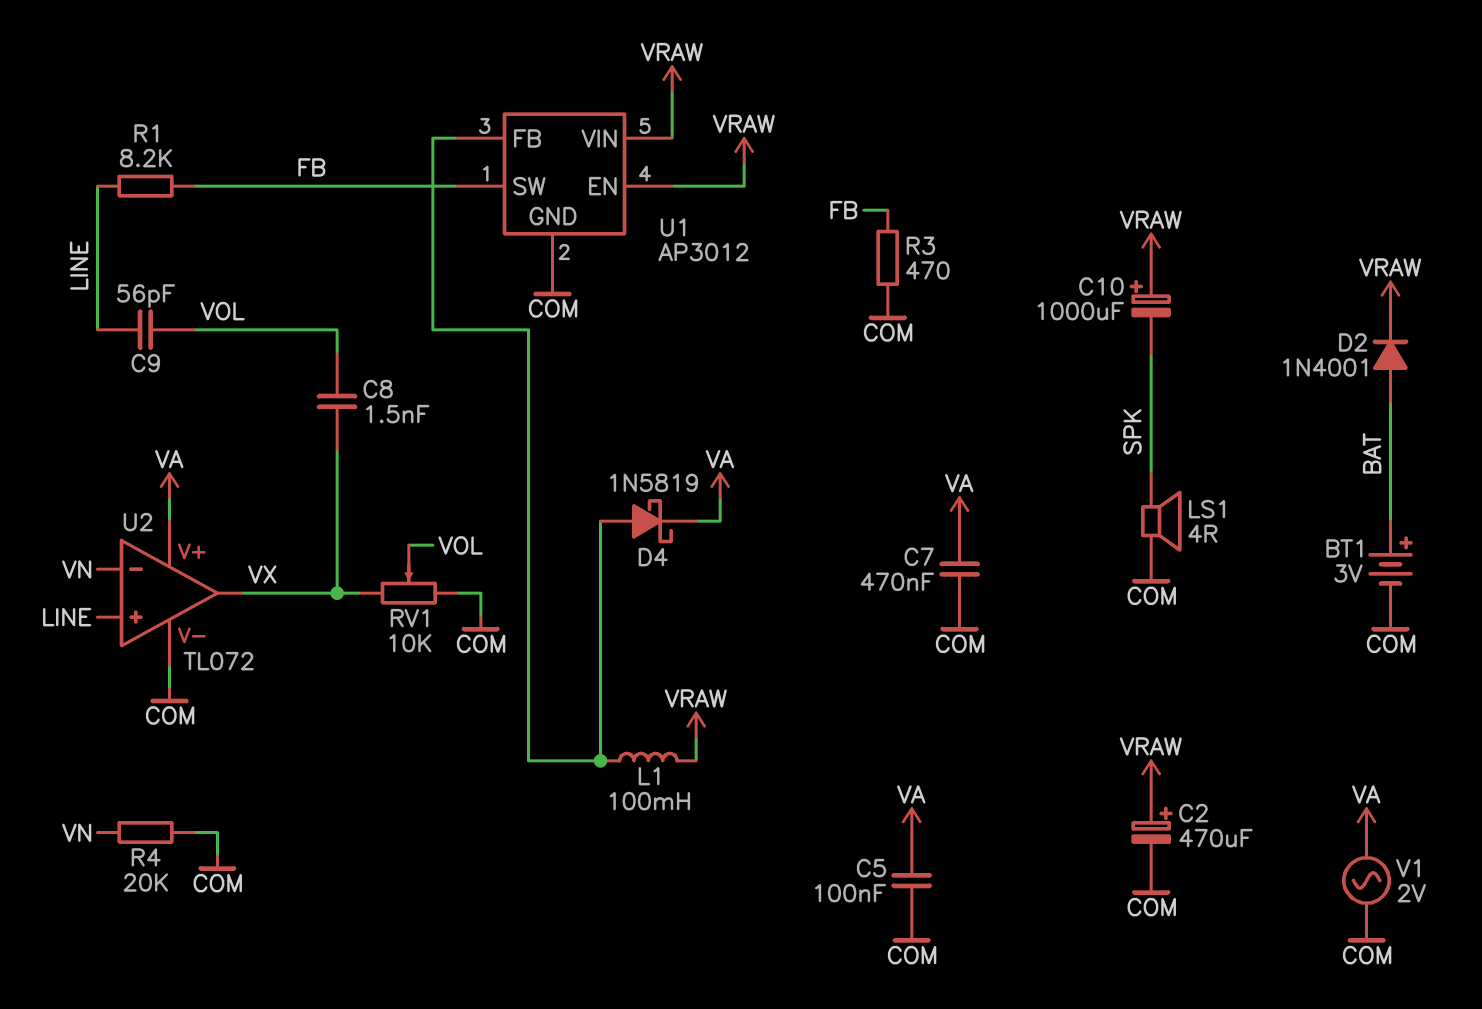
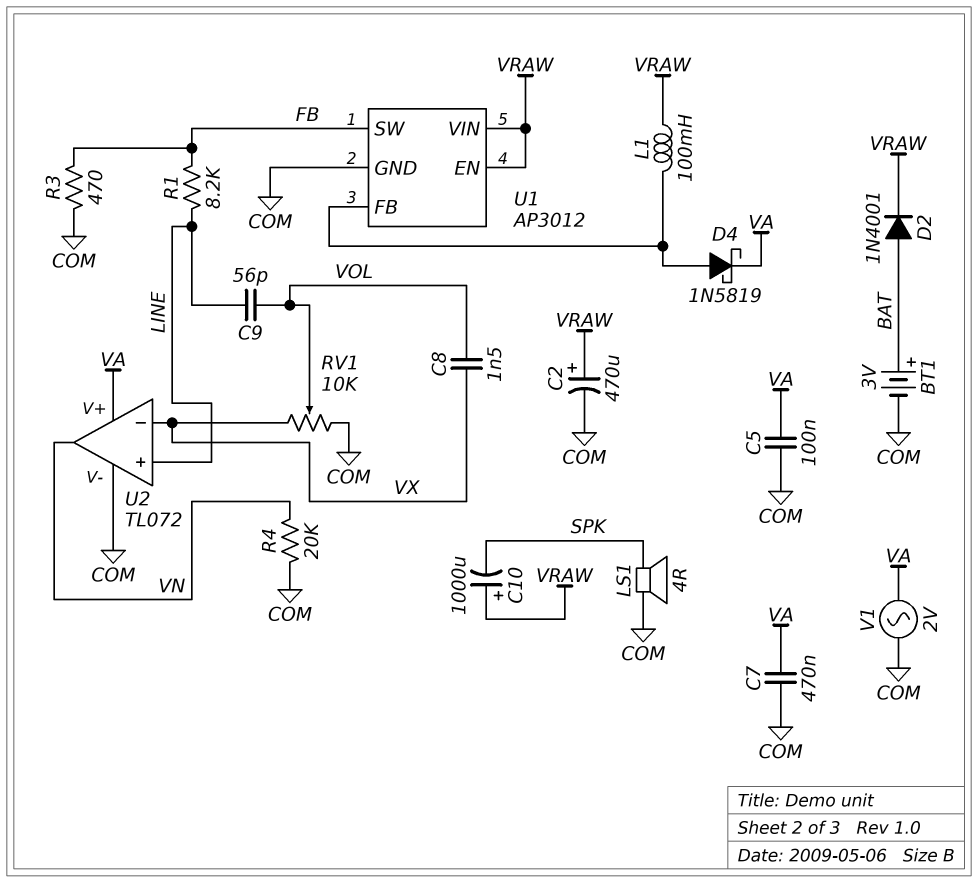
U2 pin in-: VN -> VX
U2 pin out: VX -> VN

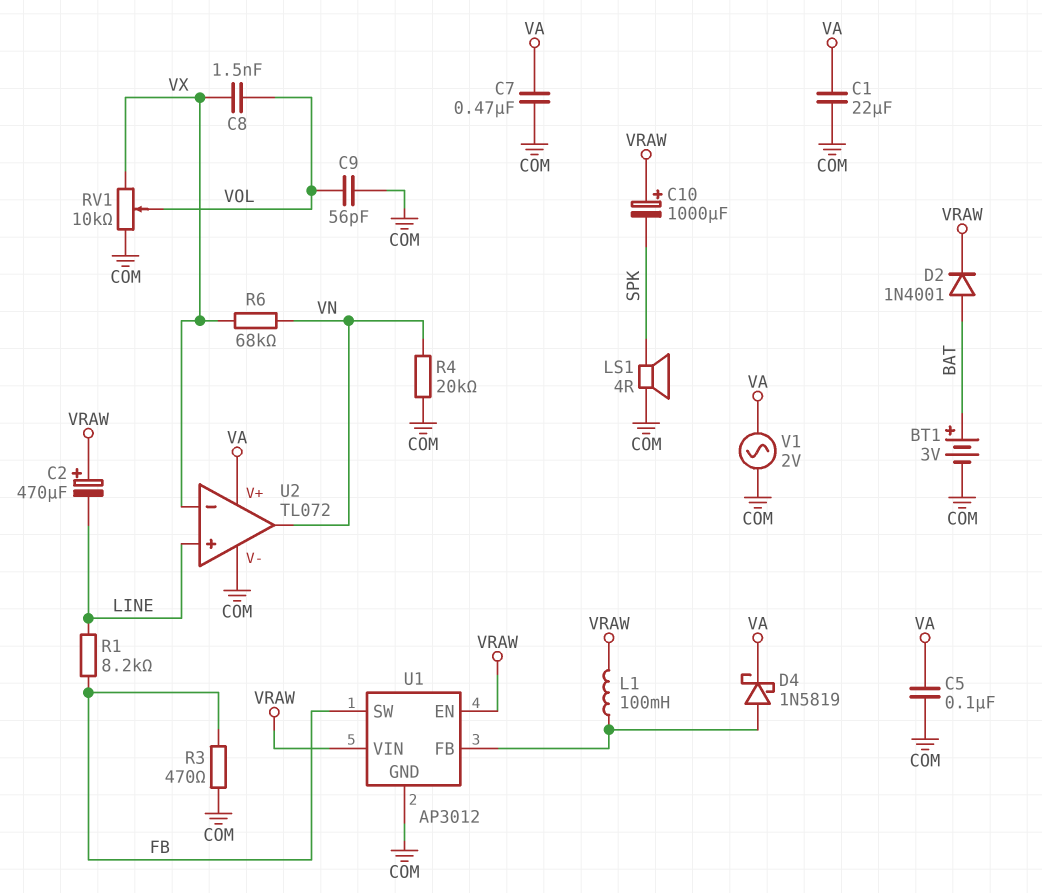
C1: none -> 22uF (COM, VA)
C2: 470uF (plus VRAW, minus COM) -> 470uF (plus VRAW, minus LINE)
C9: 56pF (LINE, VOL) -> 56pF (COM, VOL)
R6: none -> 68k (VN, VX)

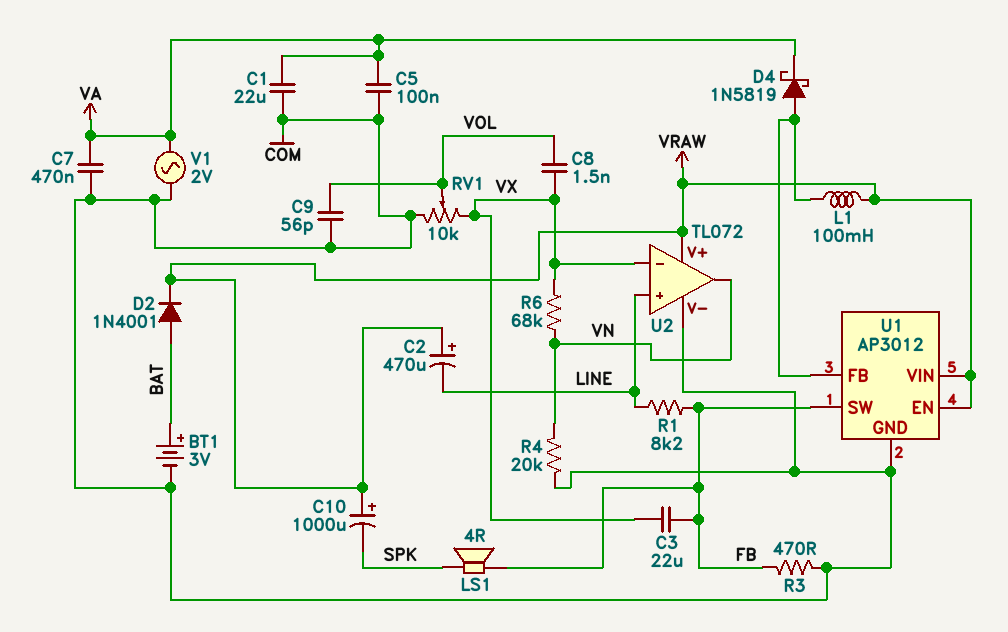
C3: none -> 22uF (FB, VX)
LS1: speaker 4R (COM, SPK) -> speaker 4R (FB, SPK)
U2 pin V+: VA -> VRAW

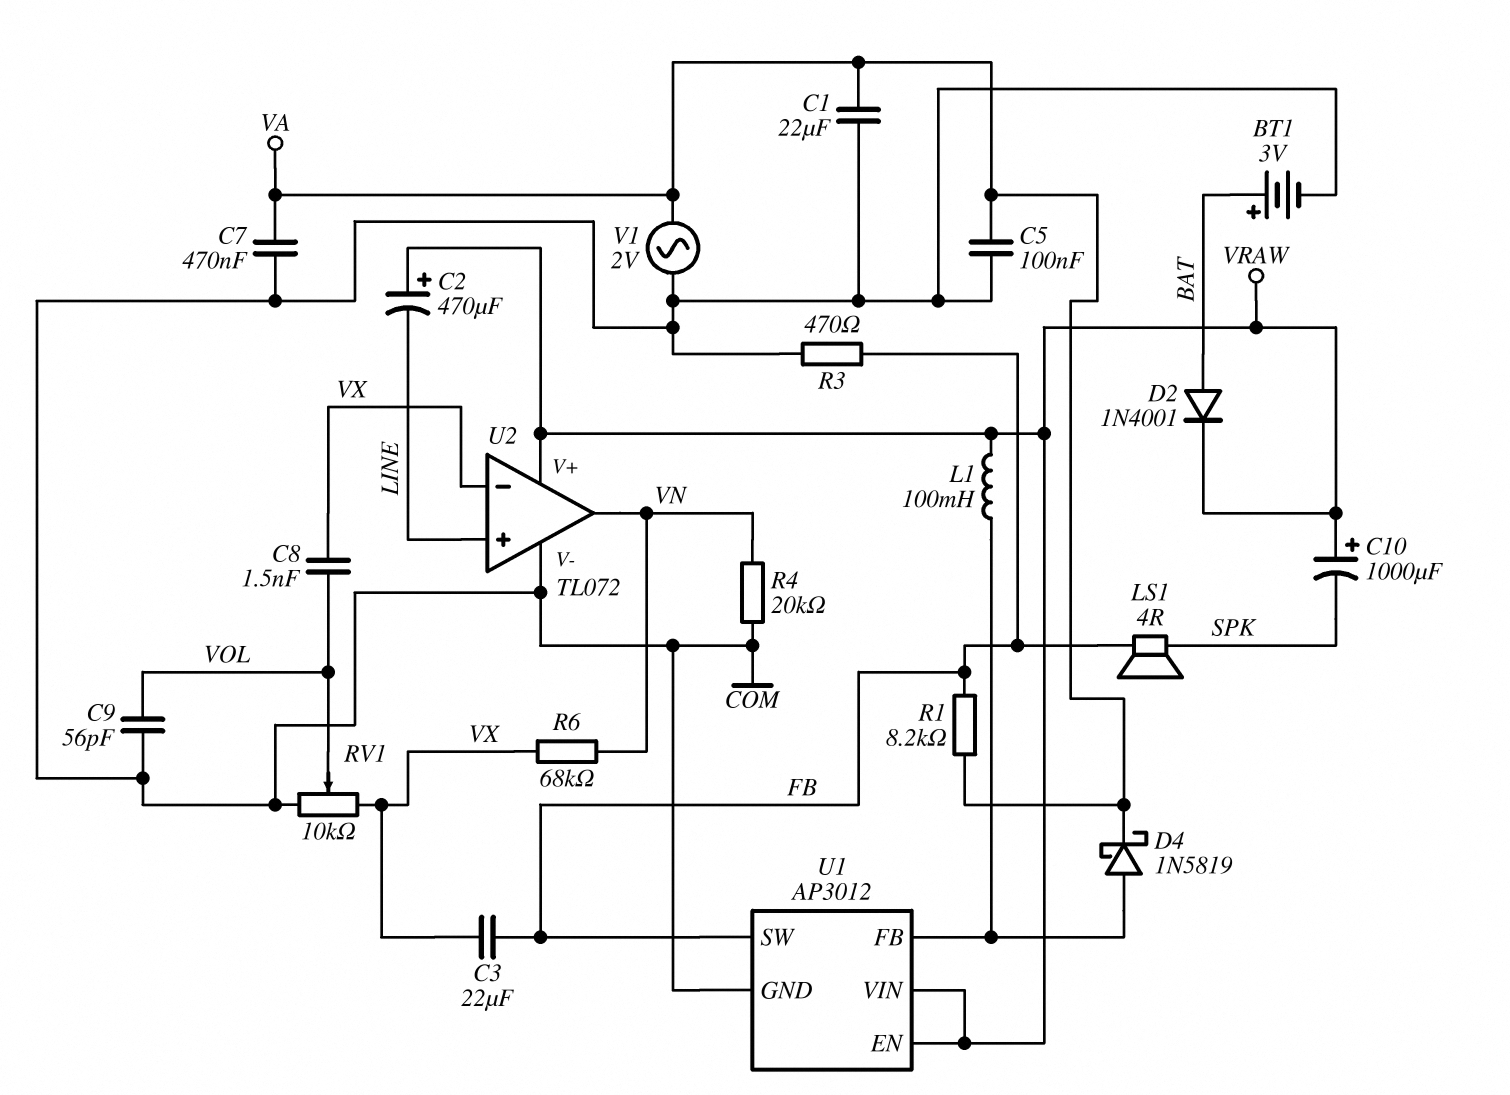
R1: 8.2k (FB, LINE) -> 8.2k (FB, VA)

